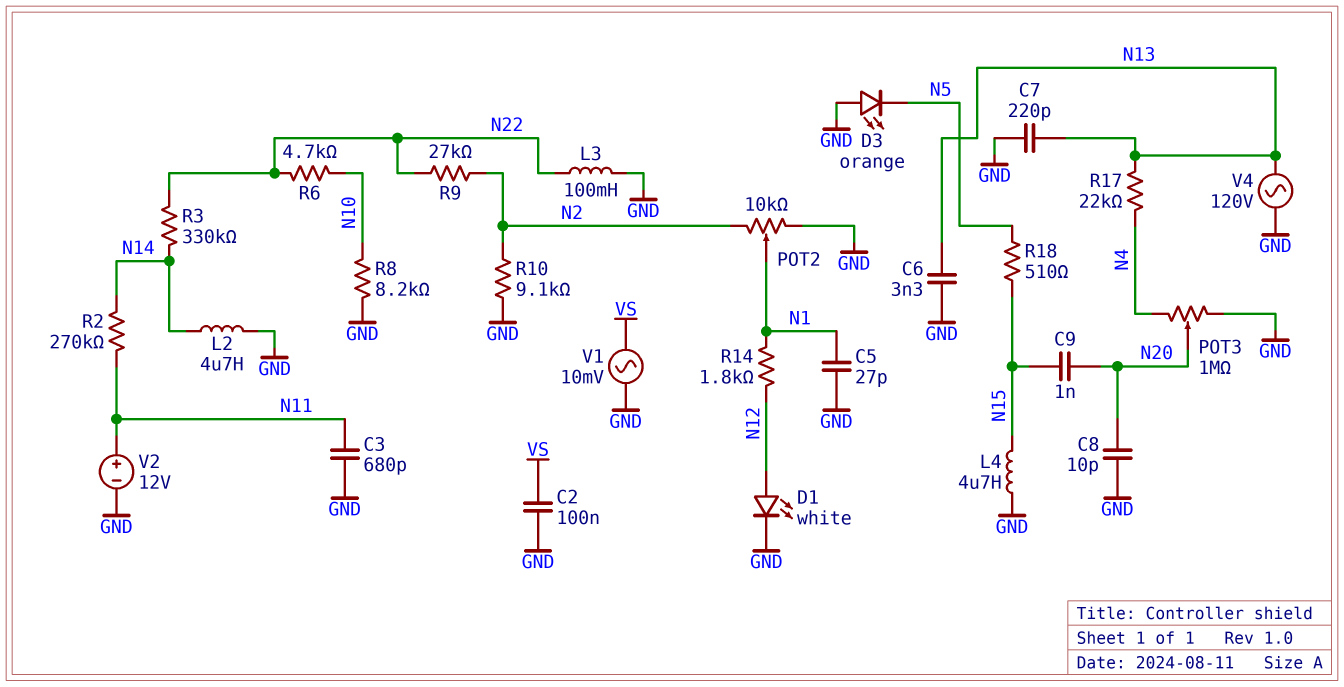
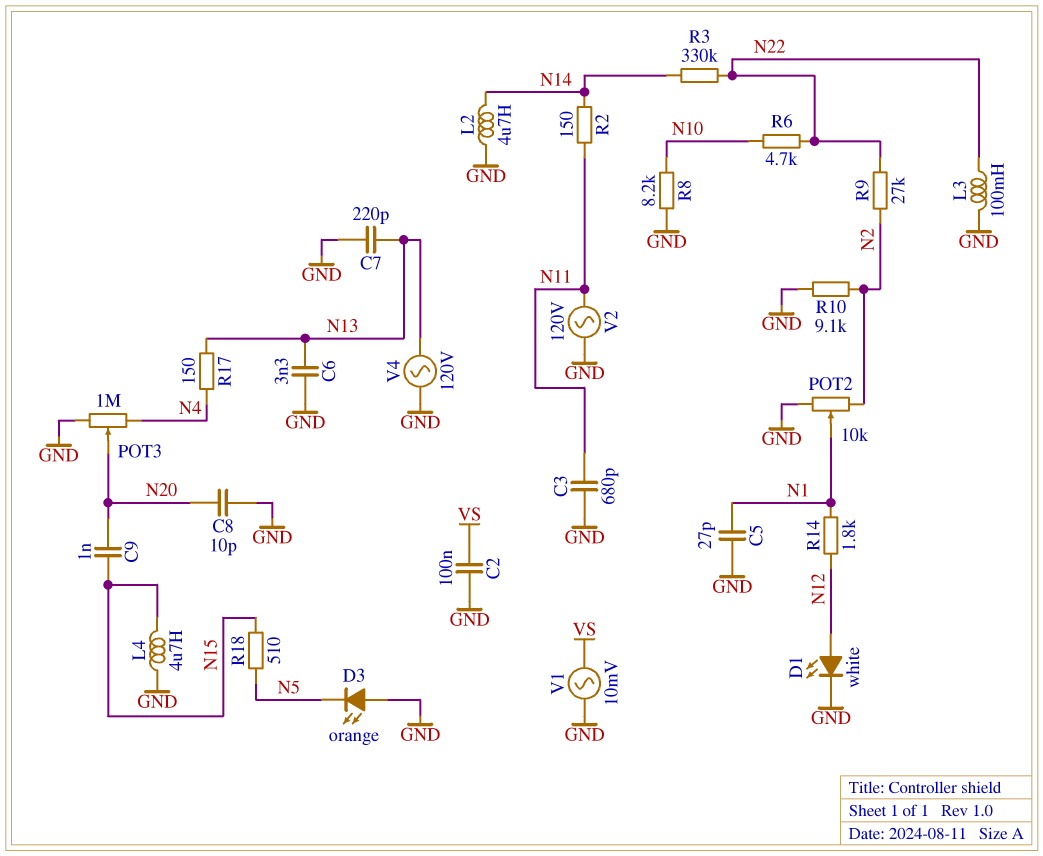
R2: 270k (N11, N14) -> 150 (N11, N14)
R17: 22k (N4, N13) -> 150 (N4, N13)
V2: 12V (plus N11, minus GND) -> AC 120V (GND, N11)

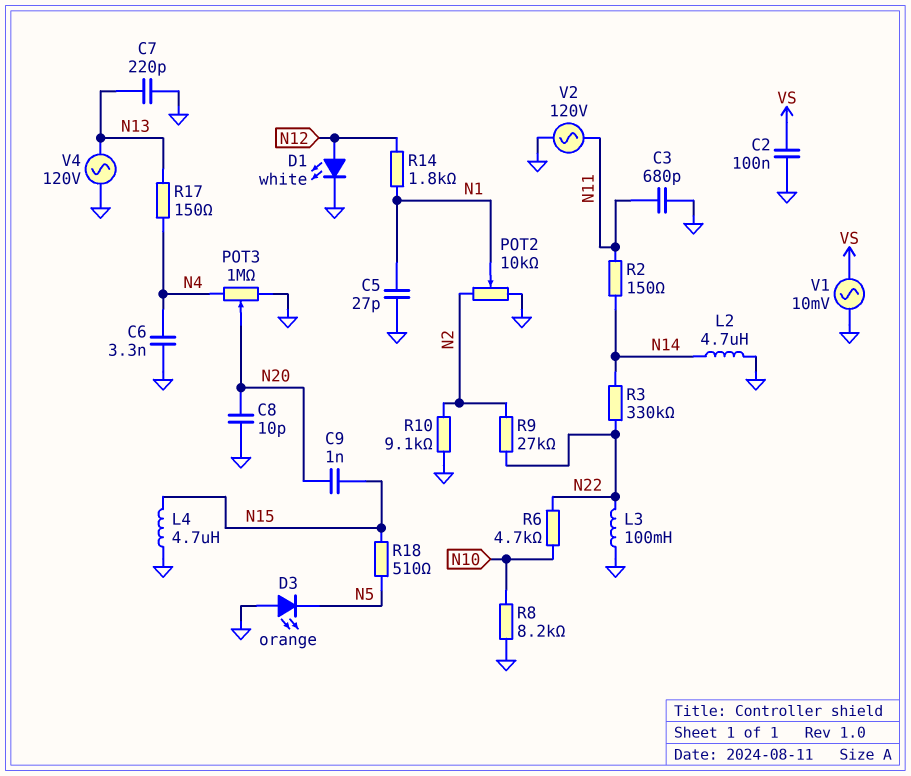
C6: 3.3nF (GND, N13) -> 3.3nF (GND, N4)

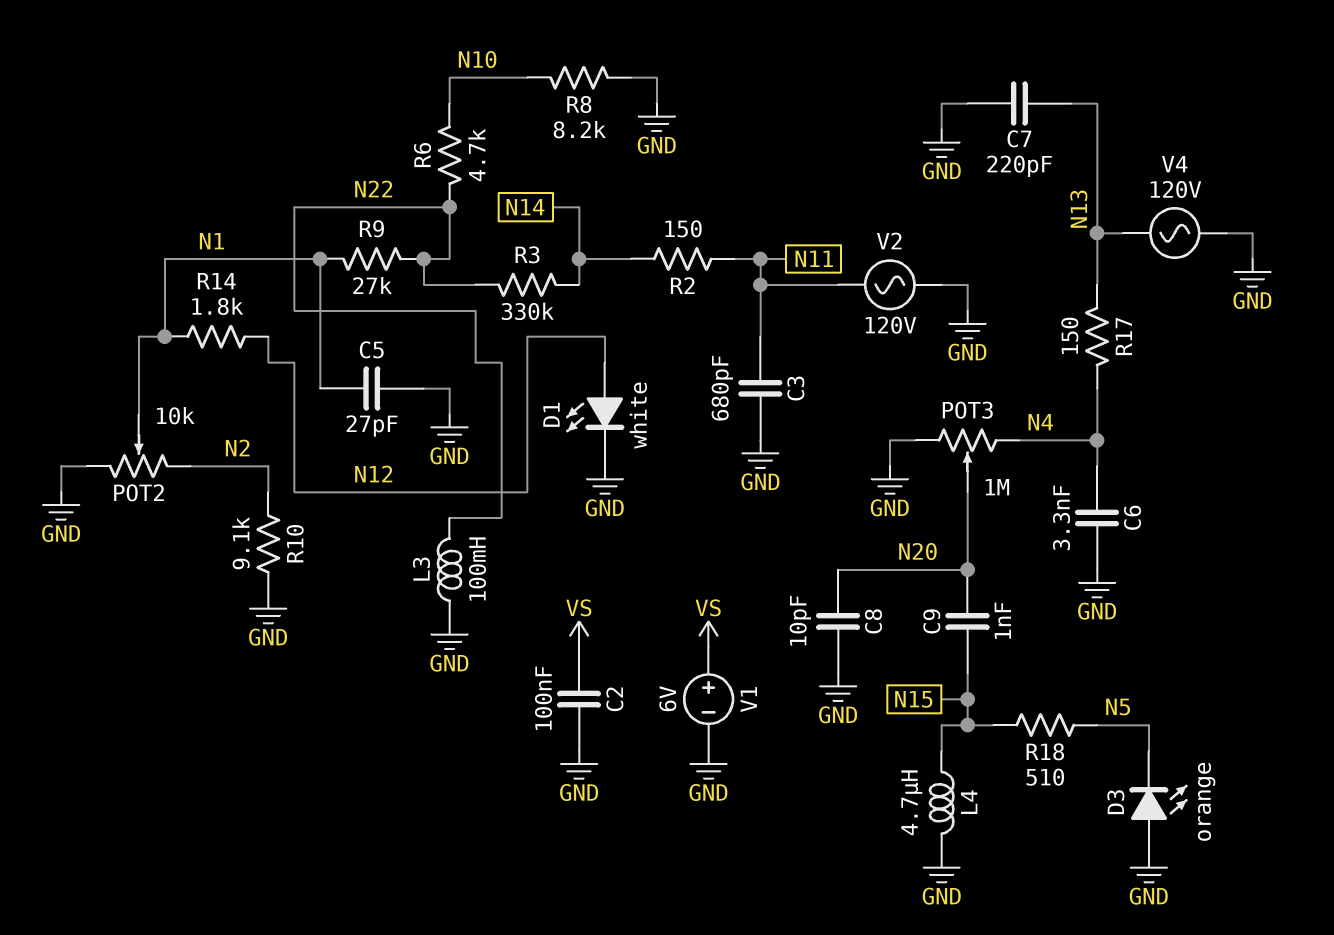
L2: 4.7uH (GND, N14) -> none
R9: 27k (N2, N22) -> 27k (N1, N22)
V1: AC 10mV (GND, VS) -> 6V (plus VS, minus GND)

